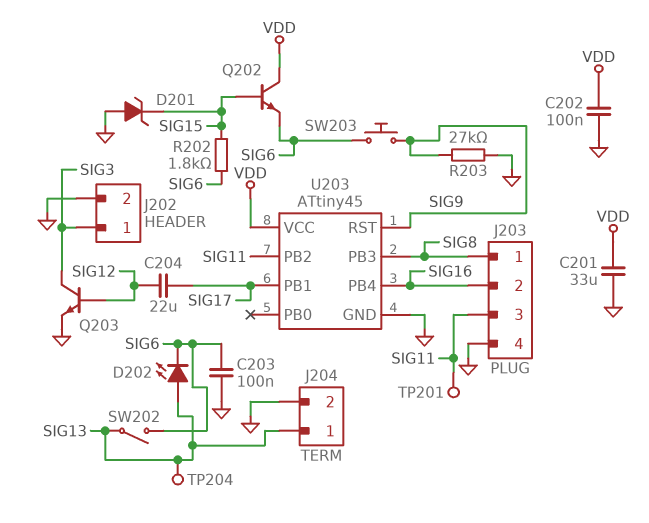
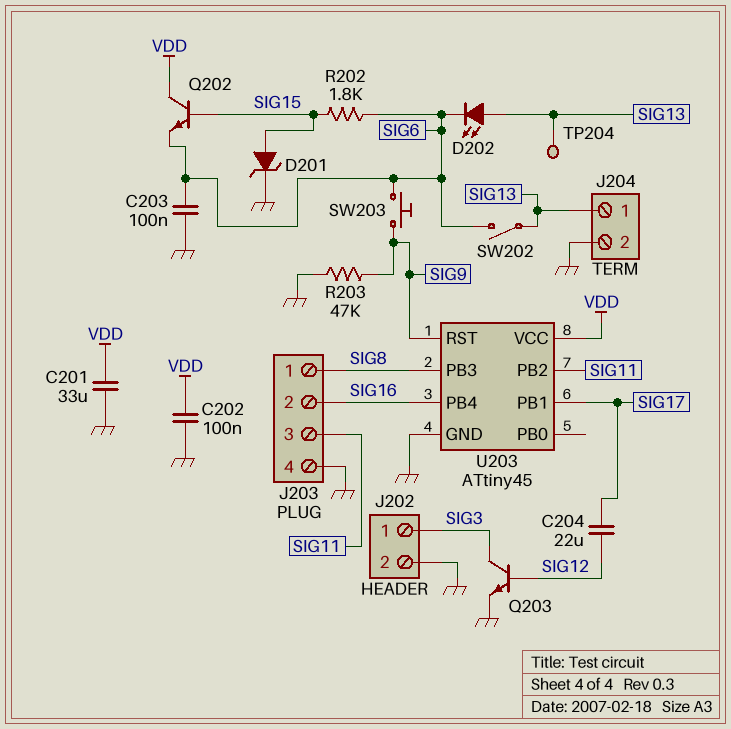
D201: zener (A GND, K SIG15) -> zener (A SIG15, K GND)
R203: 27k (GND, SIG9) -> 47k (GND, SIG9)
TP201: test point (SIG11) -> none

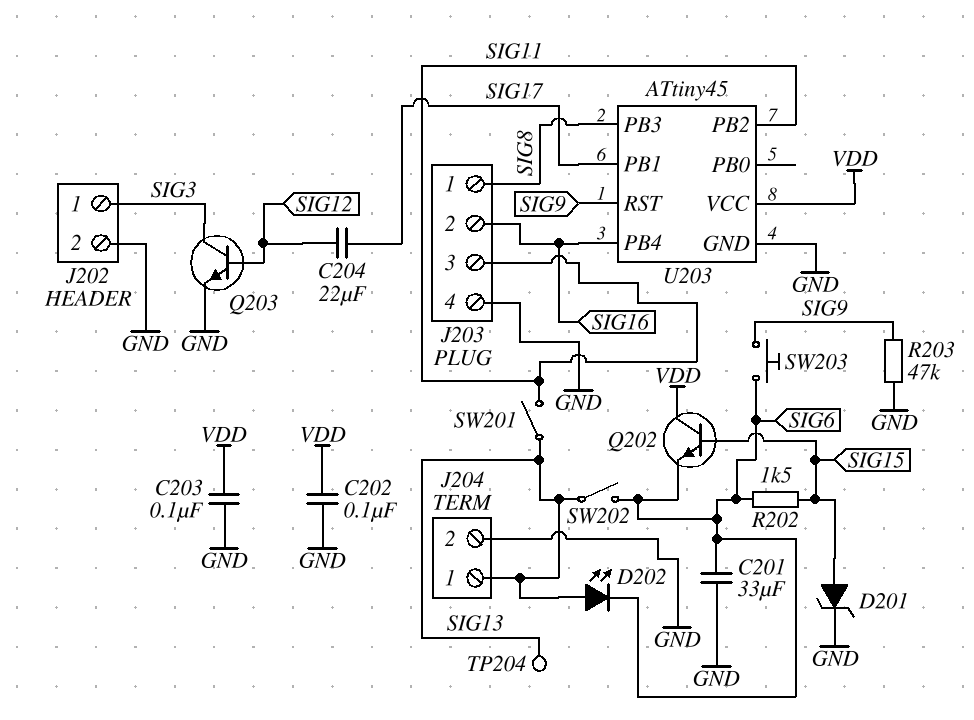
C201: 33uF (GND, VDD) -> 33uF (GND, SIG6)
C203: 100nF (GND, SIG6) -> 100nF (GND, VDD)
R202: 1.8k (SIG6, SIG15) -> 1.5k (SIG6, SIG15)
SW201: none -> switch (SIG11, SIG13)

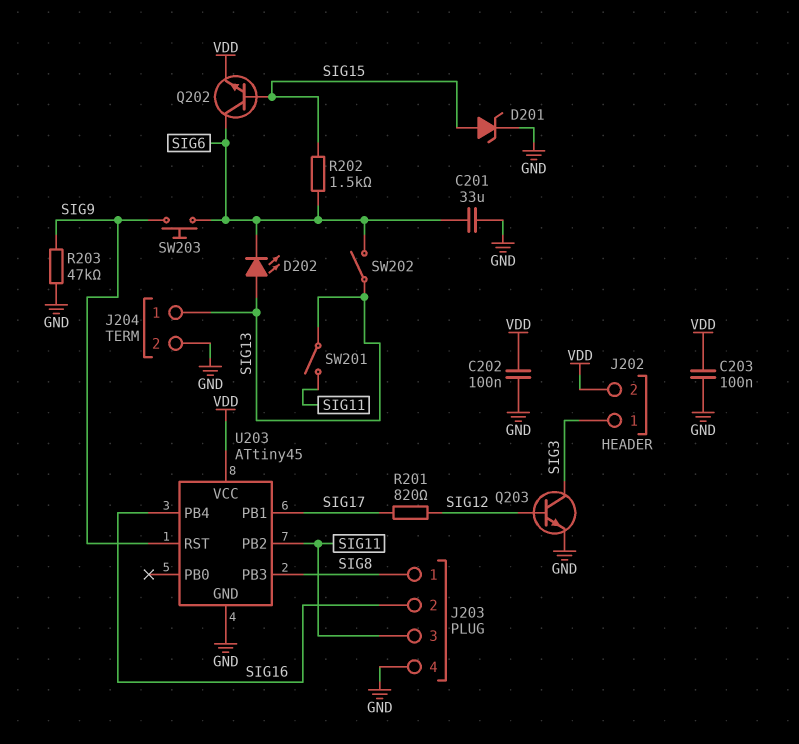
C204: 22uF (SIG12, SIG17) -> none
J202 pin 2: GND -> VDD
Q202: NPN (B SIG15, C VDD, E SIG6) -> NPN (B SIG15, C SIG6, E VDD)
R201: none -> 820 (SIG12, SIG17)
TP204: test point (SIG13) -> none

